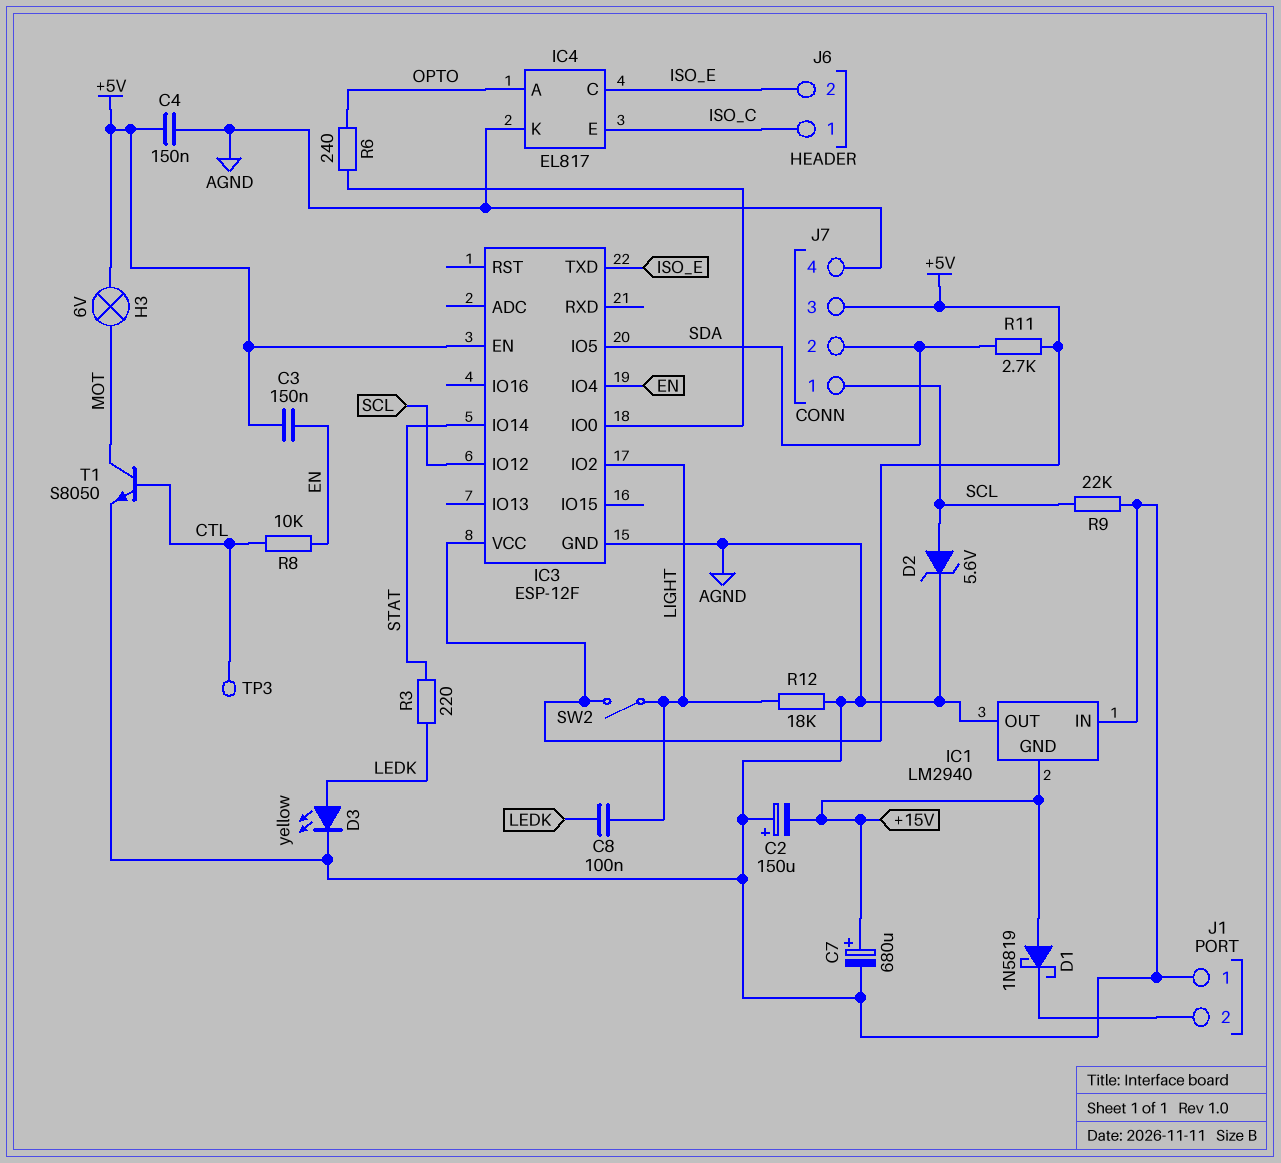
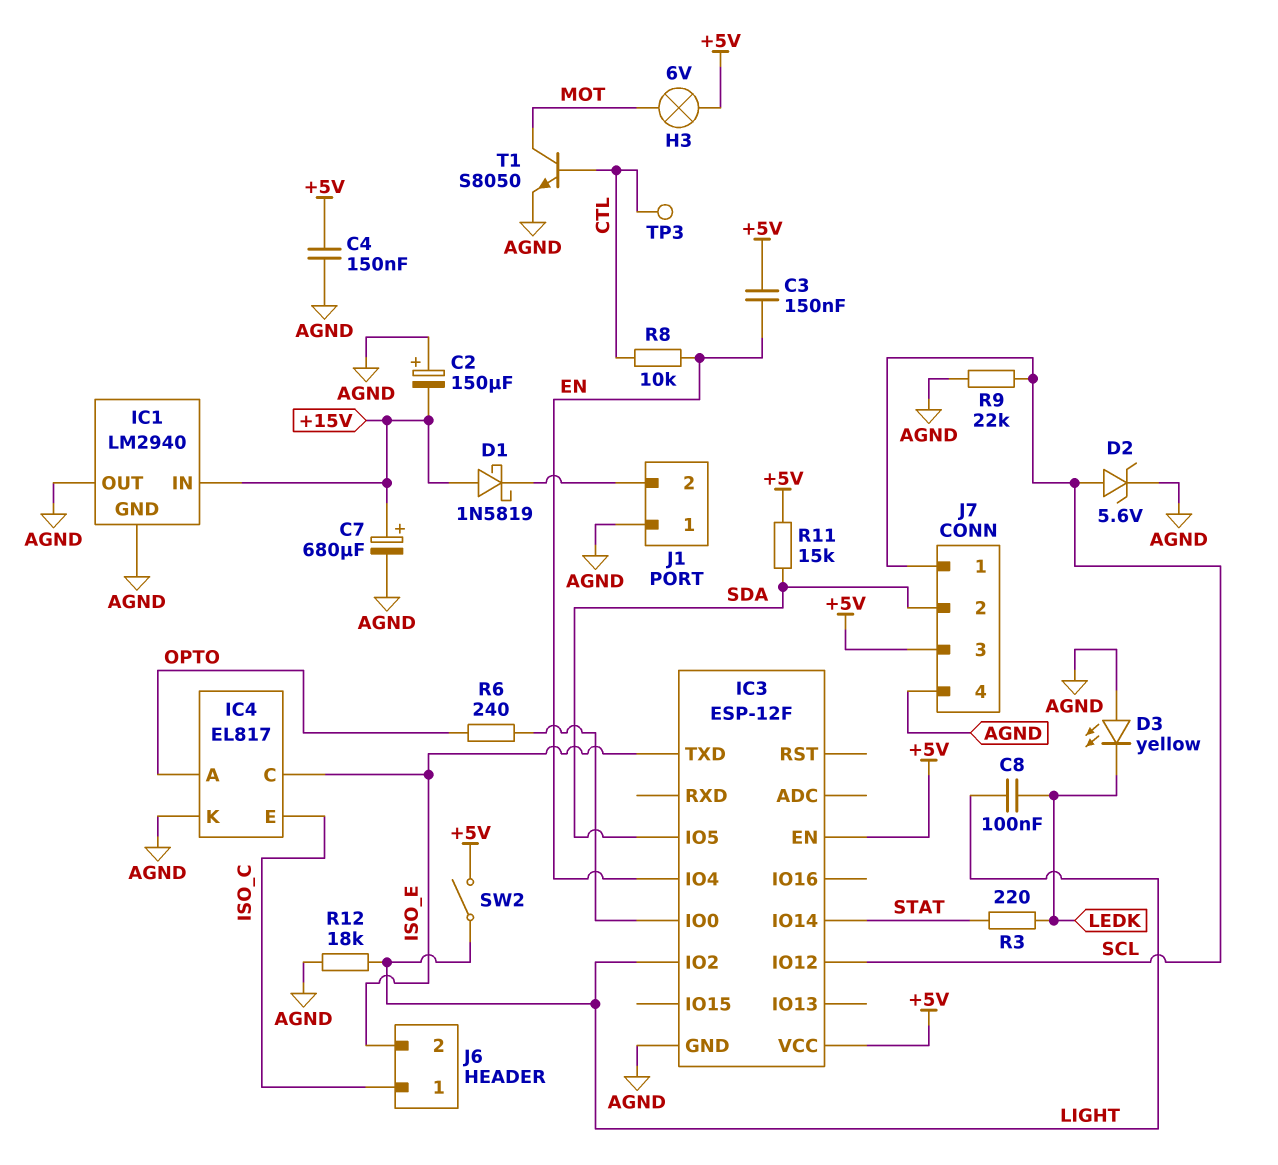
D3: LED yellow (A LEDK, K AGND) -> LED yellow (A AGND, K LEDK)
IC1 pin GND: +15V -> AGND
IC1 pin IN: AGND -> +15V
R11: 2.7k (+5V, SDA) -> 15k (+5V, SDA)

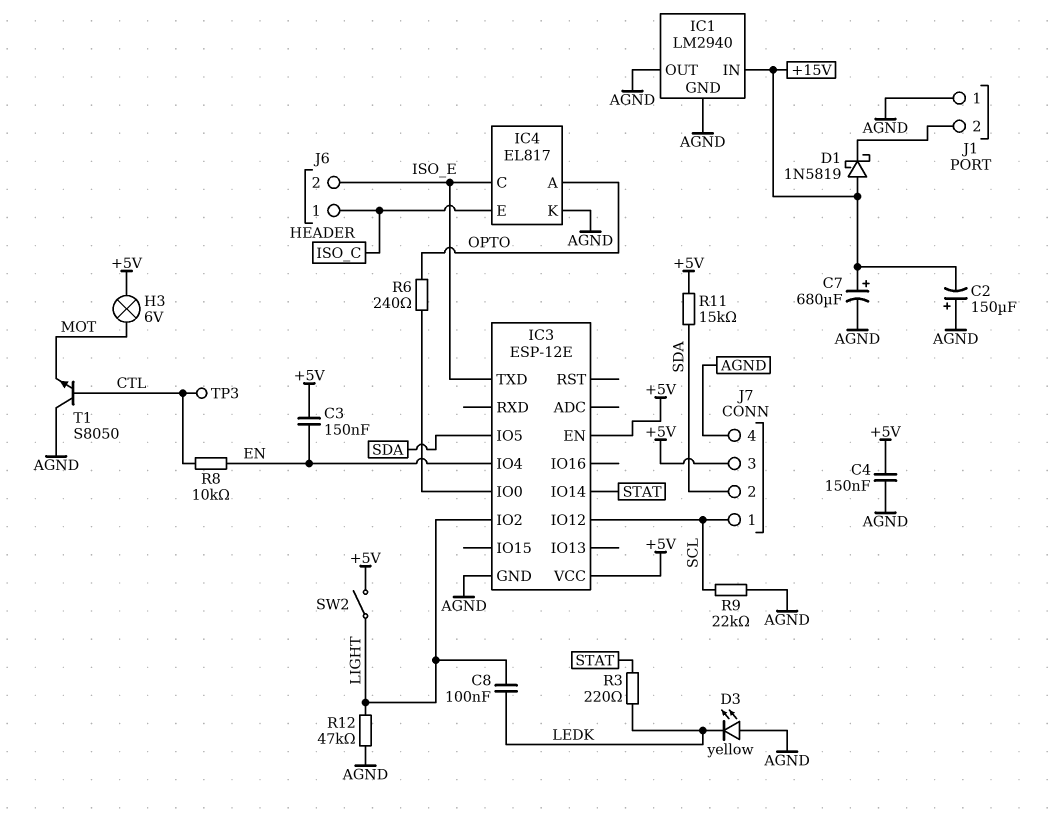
D2: zener 5.6V (A SCL, K AGND) -> none
IC3: ESP-12F -> ESP-12E
R12: 18k (AGND, LIGHT) -> 47k (AGND, LIGHT)
T1: NPN S8050 (B CTL, C MOT, E AGND) -> NPN S8050 (B CTL, C AGND, E MOT)

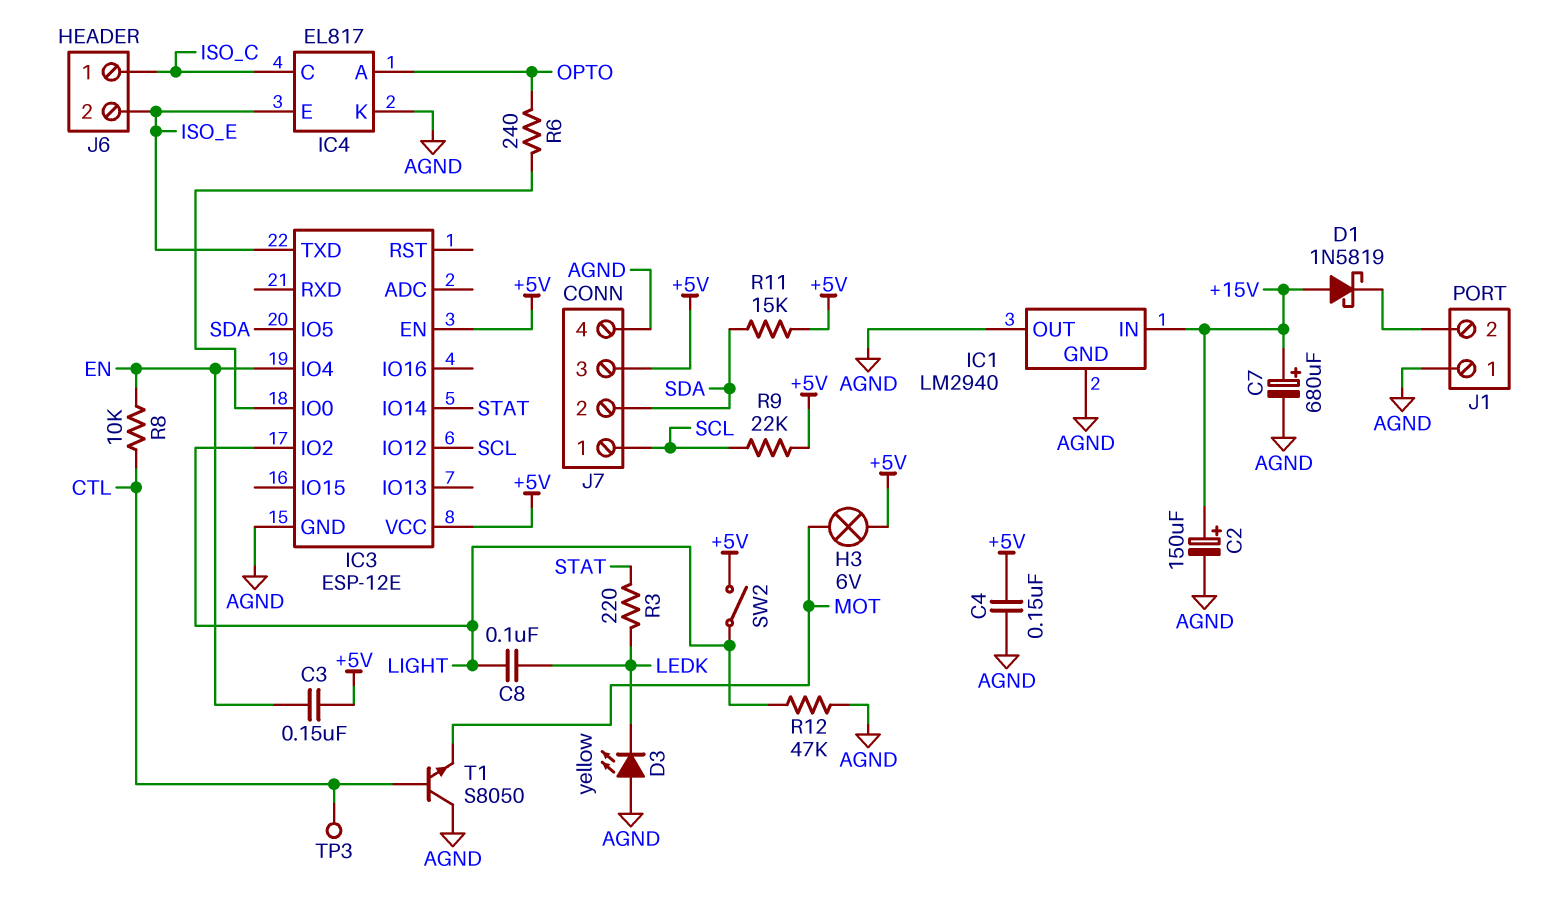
C2: 150uF (plus AGND, minus +15V) -> 150uF (plus +15V, minus AGND)
IC4 pin C: ISO_E -> ISO_C
IC4 pin E: ISO_C -> ISO_E
R9: 22k (AGND, SCL) -> 22k (+5V, SCL)

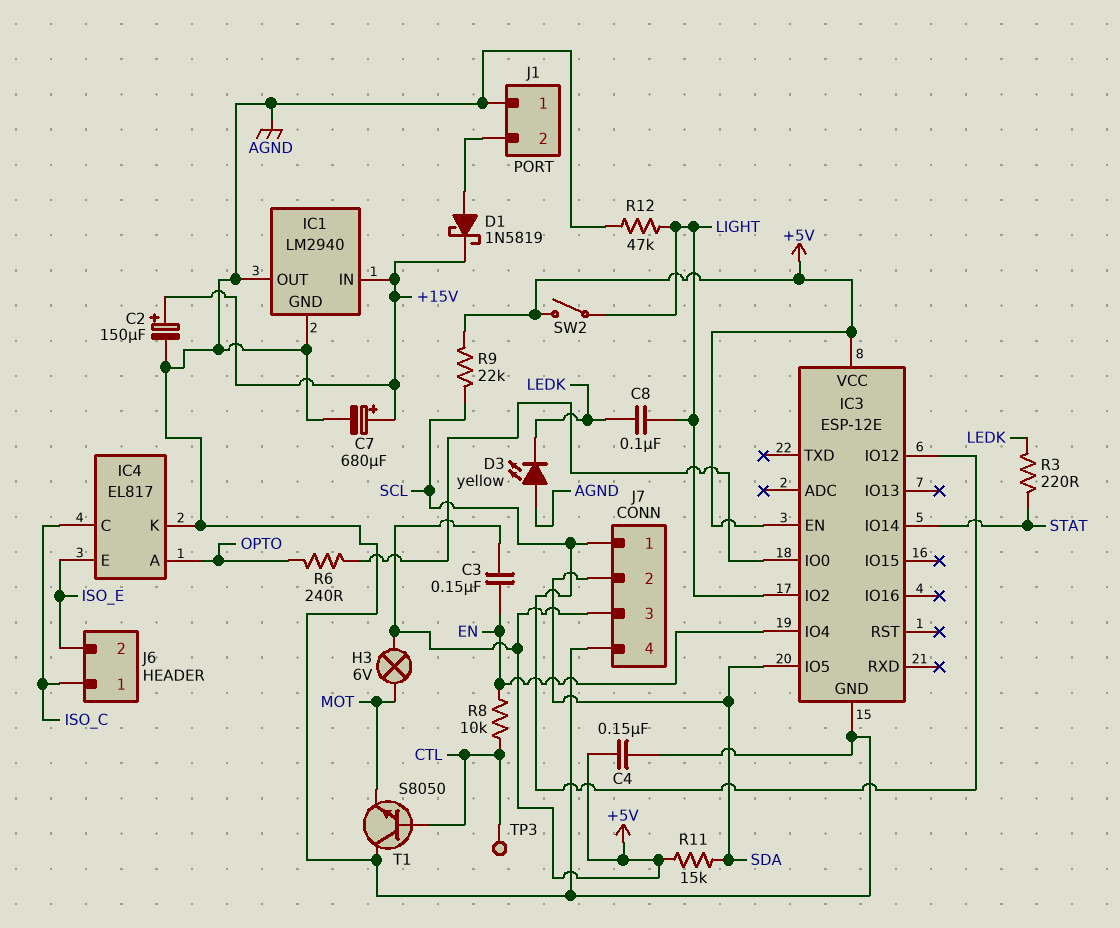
D1: schottky 1N5819 (A +15V, K J1/2) -> schottky 1N5819 (A J1/2, K +15V)
IC3 pin TXD: ISO_E -> none

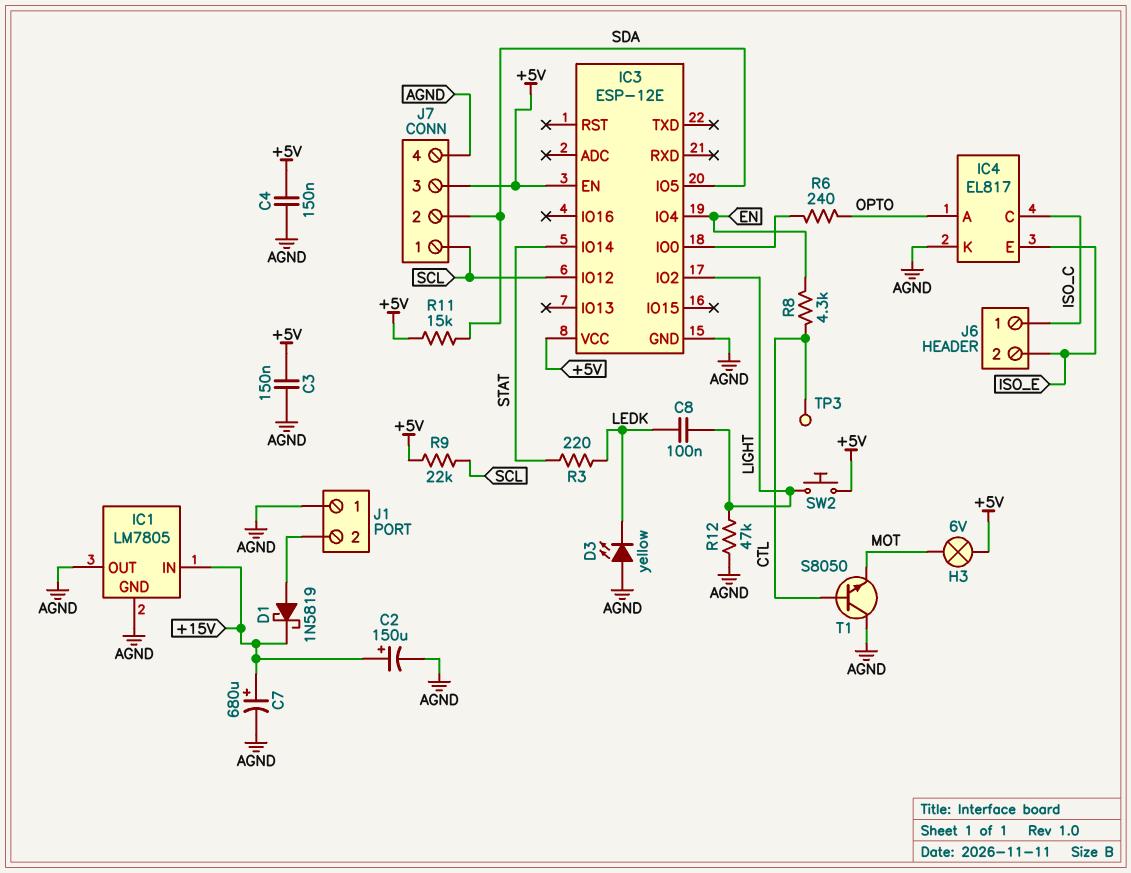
C3: 150nF (+5V, EN) -> 150nF (+5V, AGND)
IC1: LM2940 -> LM7805
R8: 10k (CTL, EN) -> 4.3k (CTL, EN)
SW2: switch (+5V, LIGHT) -> button (+5V, LIGHT)

